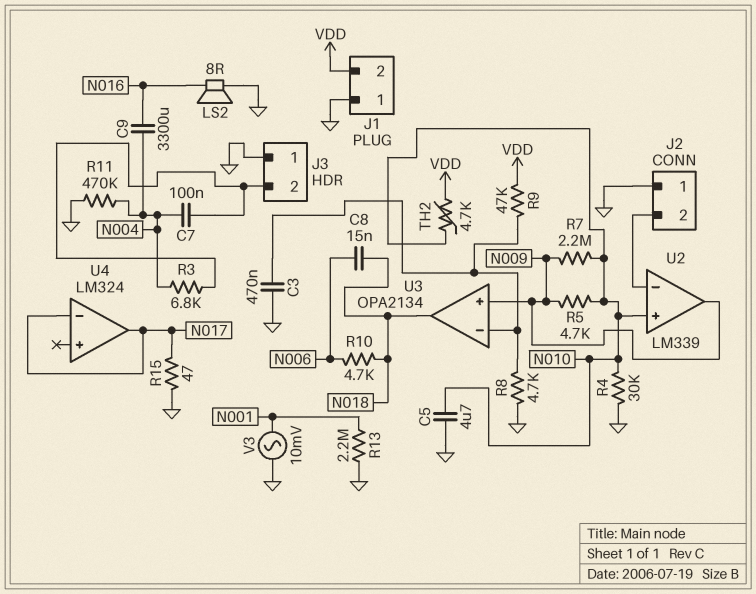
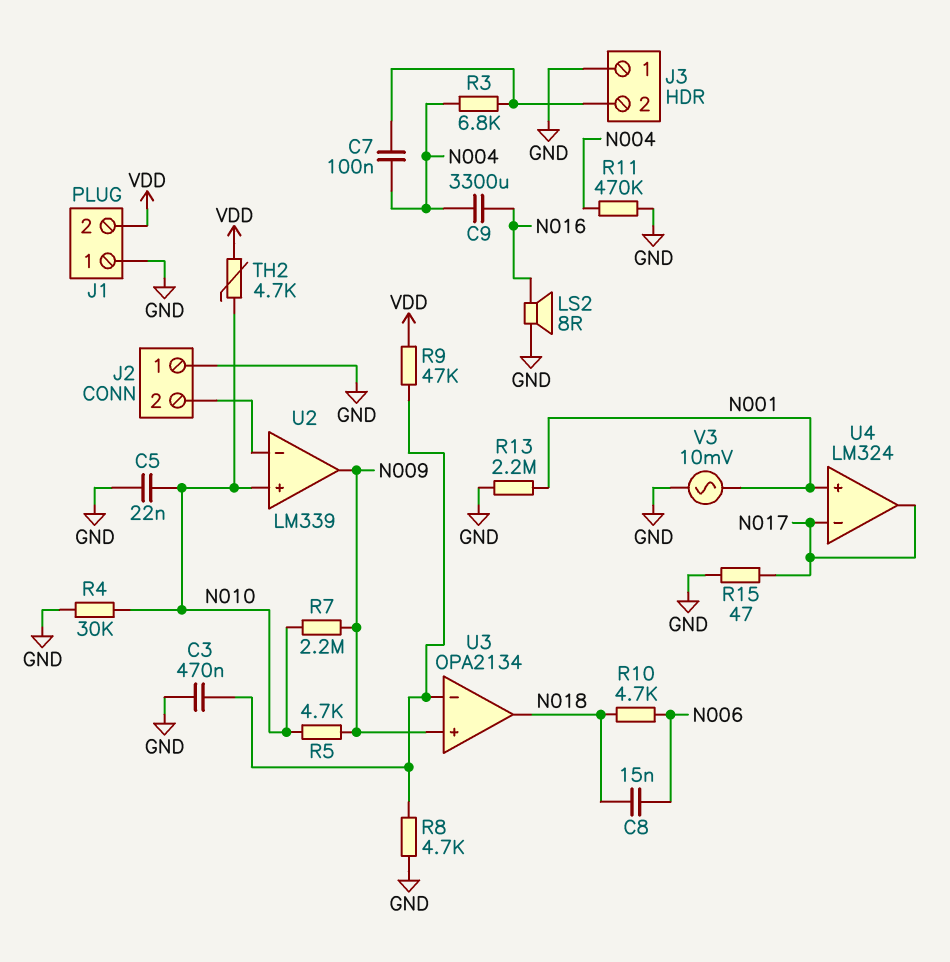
C5: 4.7uF (GND, N010) -> 22nF (GND, N010)
U4 pin in+: none -> N001

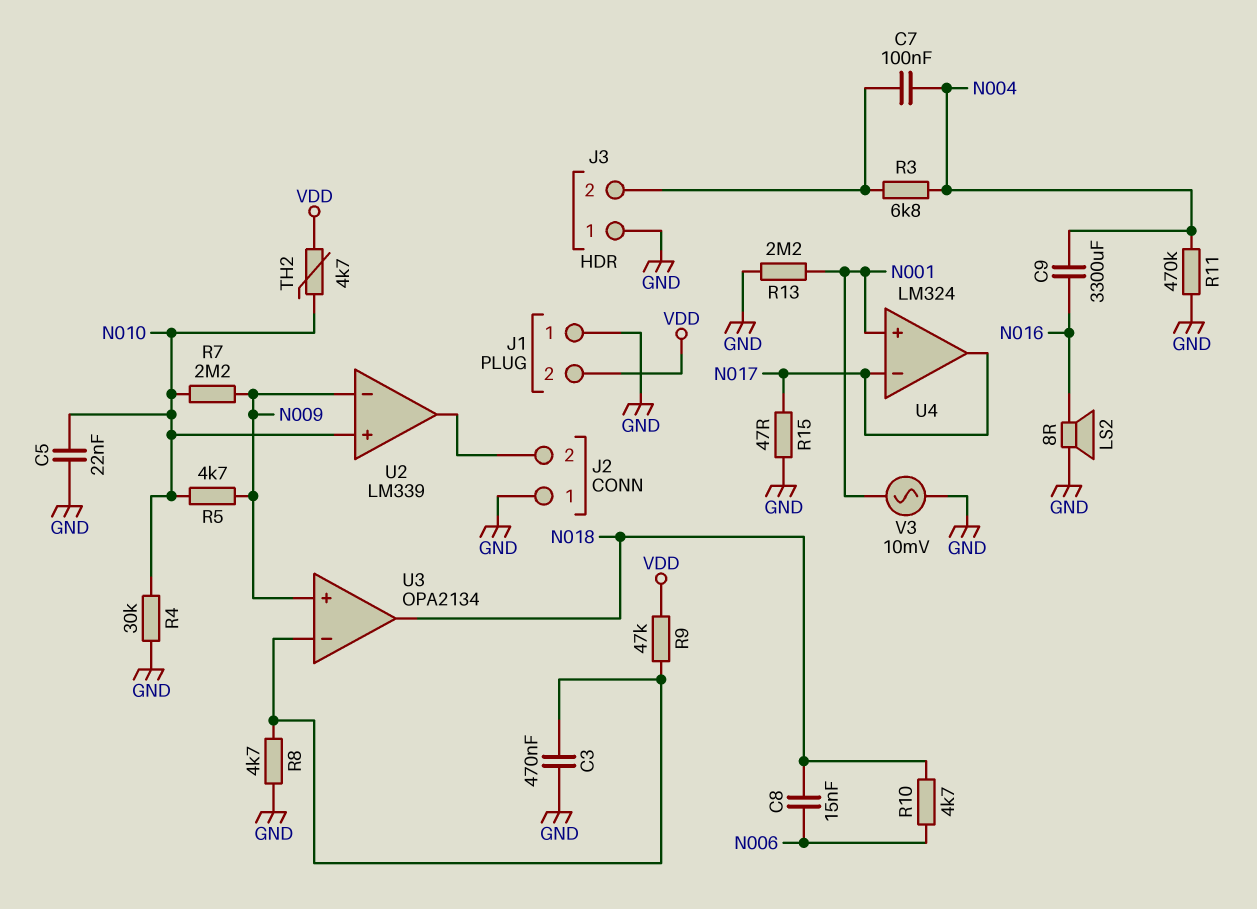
U2 pin in-: J2/2 -> N009
U2 pin out: N009 -> J2/2

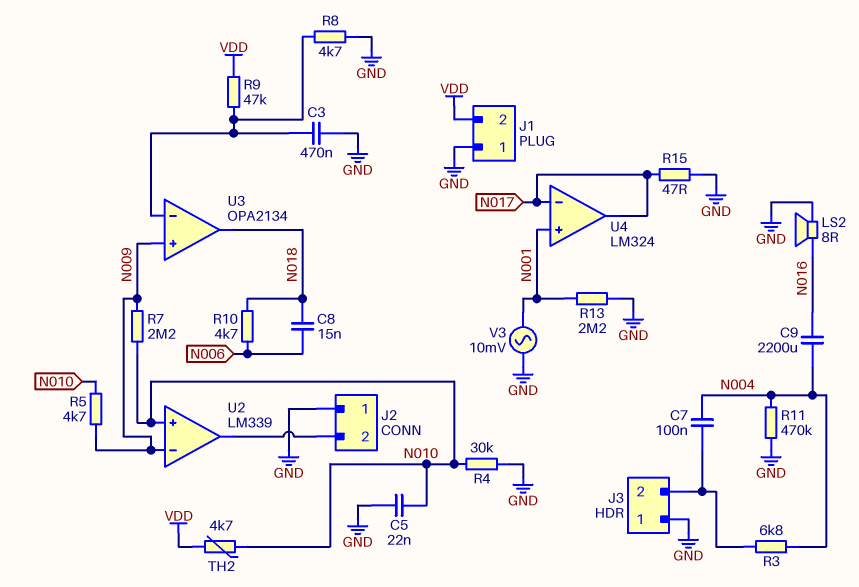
C9: 3300uF (N004, N016) -> 2200uF (N004, N016)

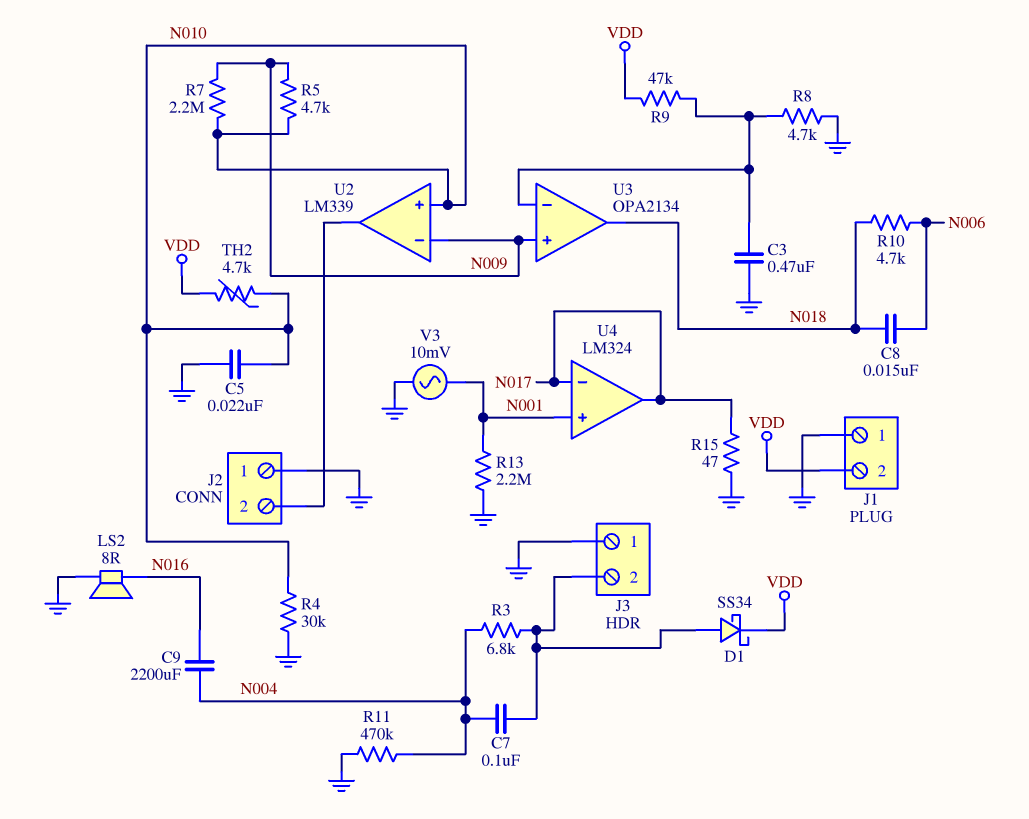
D1: none -> schottky SS34 (A J3/2, K VDD)

